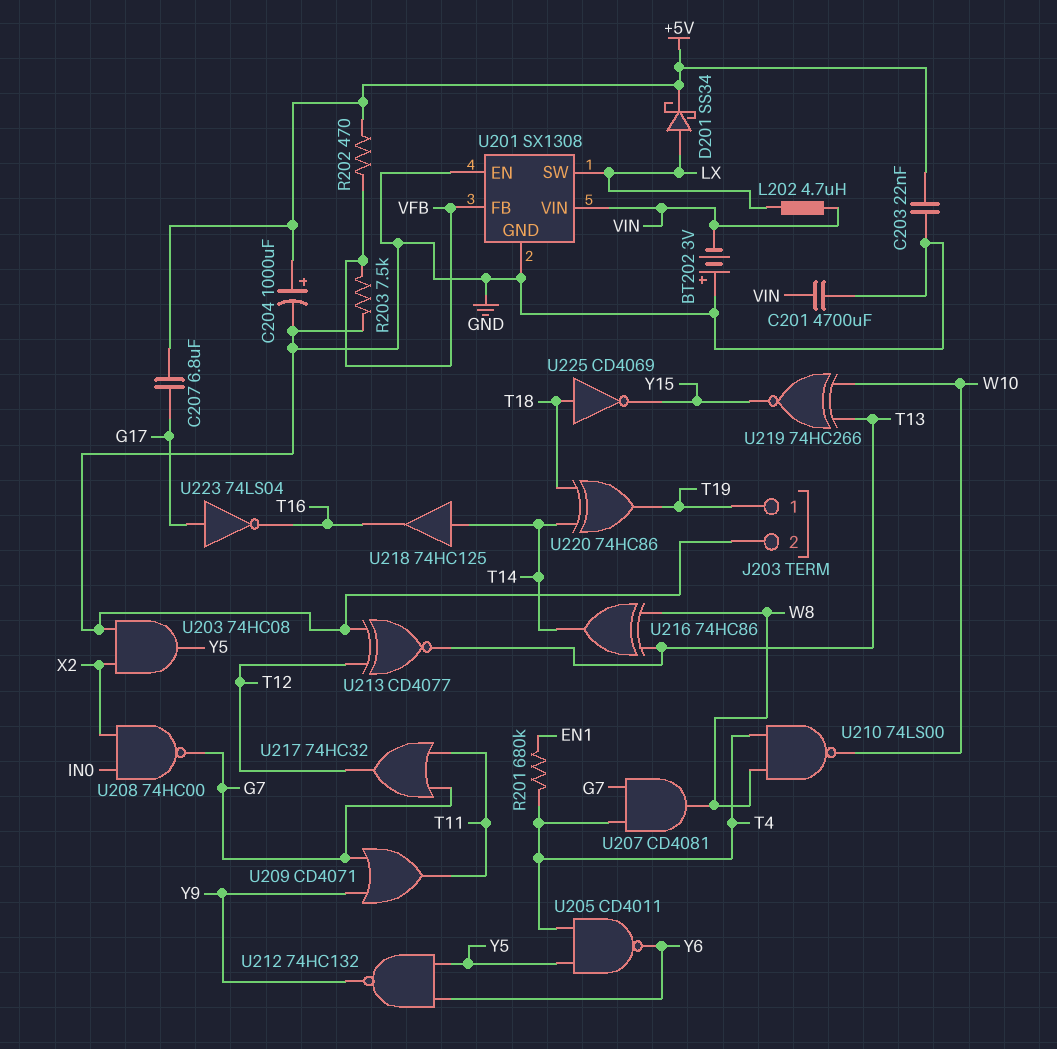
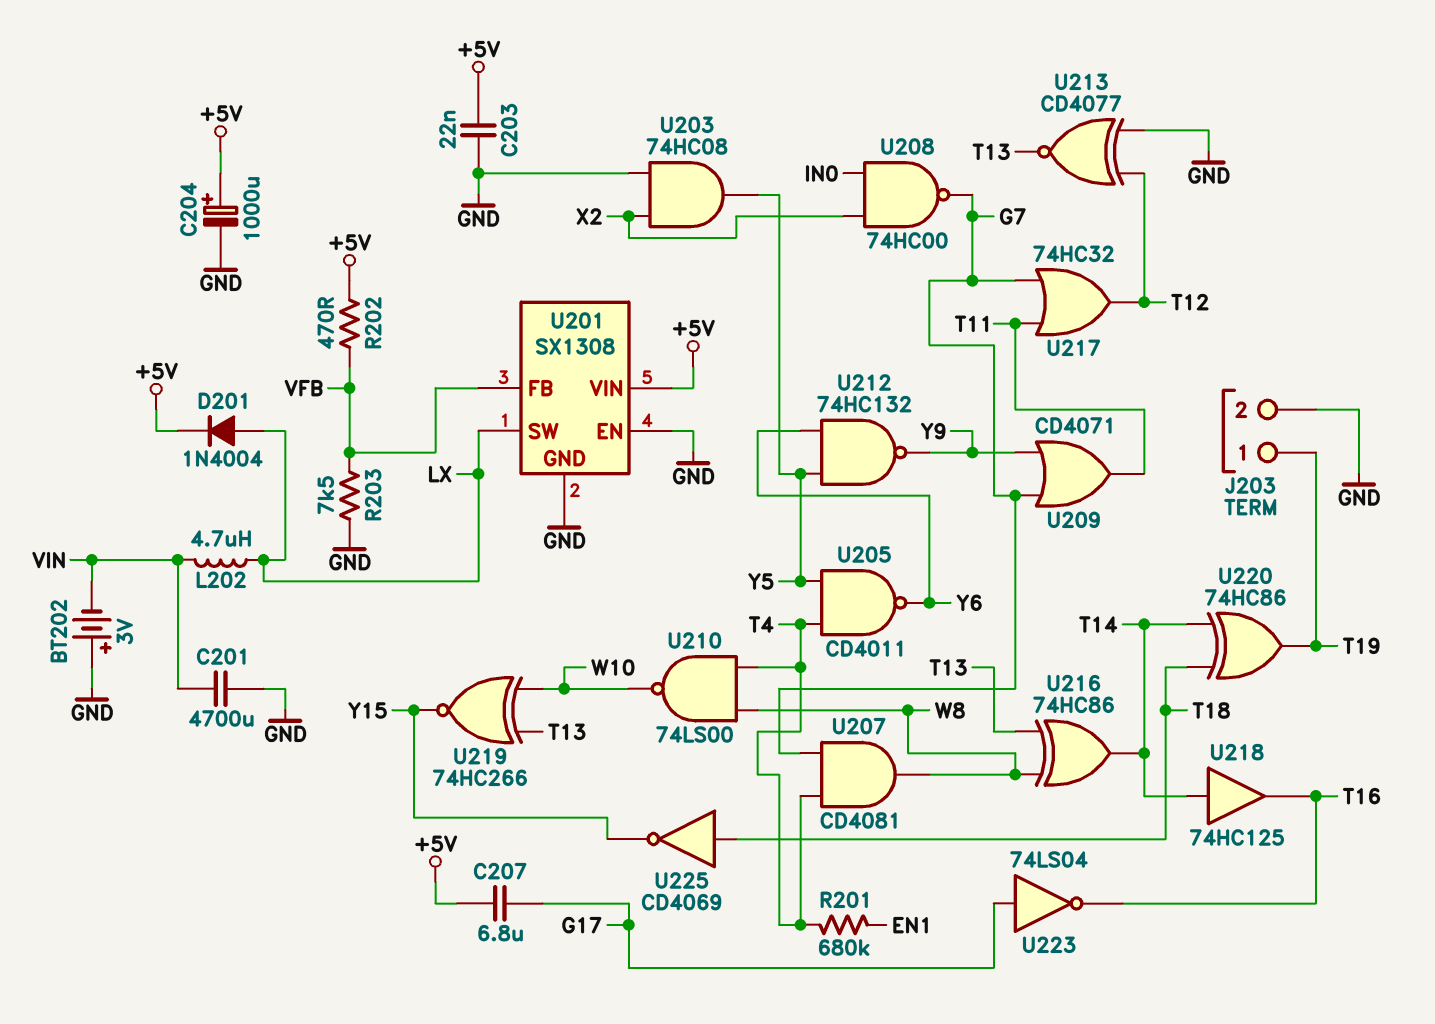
D201: schottky SS34 (A LX, K +5V) -> diode 1N4004 (A LX, K +5V)
U201 pin VIN: VIN -> +5V

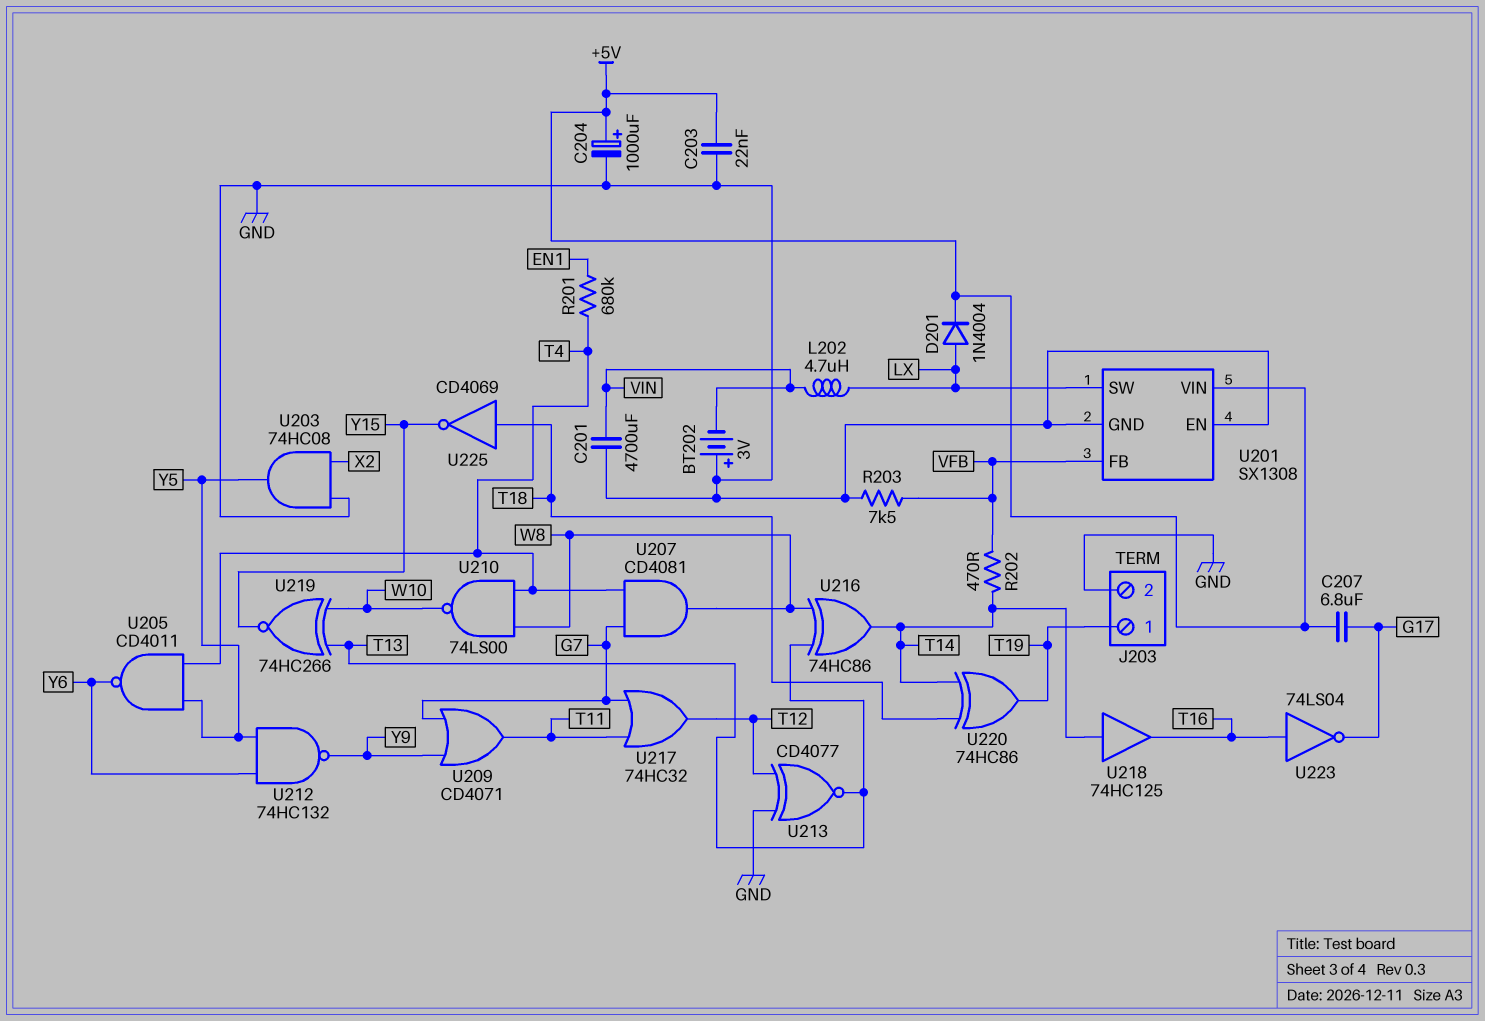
R202: 470 (+5V, VFB) -> 470 (T14, VFB)
U208: NAND 74HC00 (in IN0, in X2, out G7) -> none
U223: NOT 74LS04 (in G17, out T16) -> NOT 74LS04 (in T16, out G17)

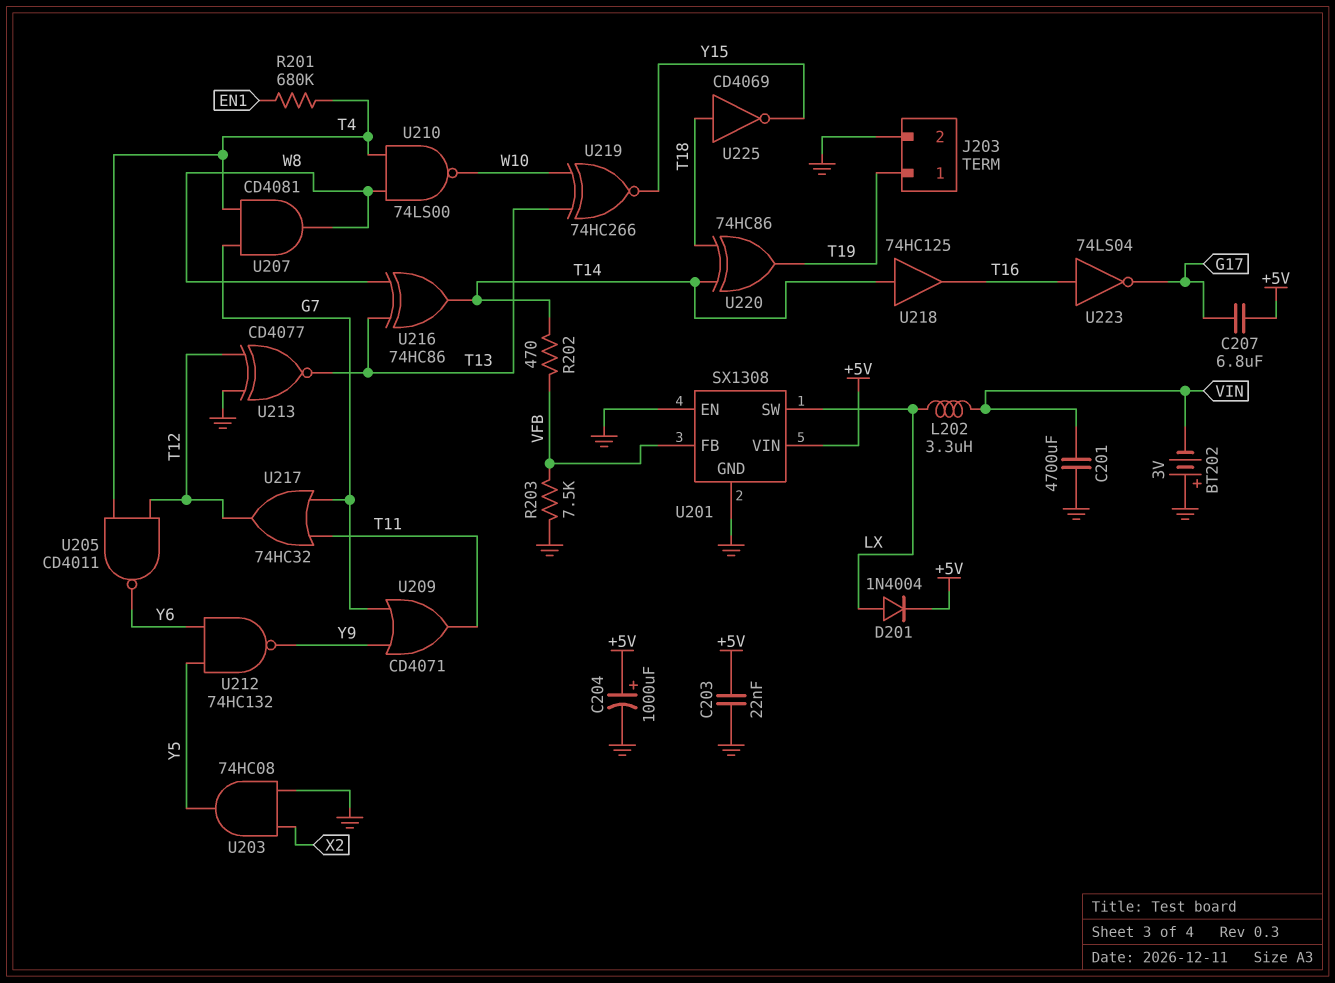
L202: 4.7uH (LX, VIN) -> 3.3uH (LX, VIN)
U205: NAND CD4011 (in T4, in Y5, out Y6) -> NAND CD4011 (in T4, in T12, out Y6)

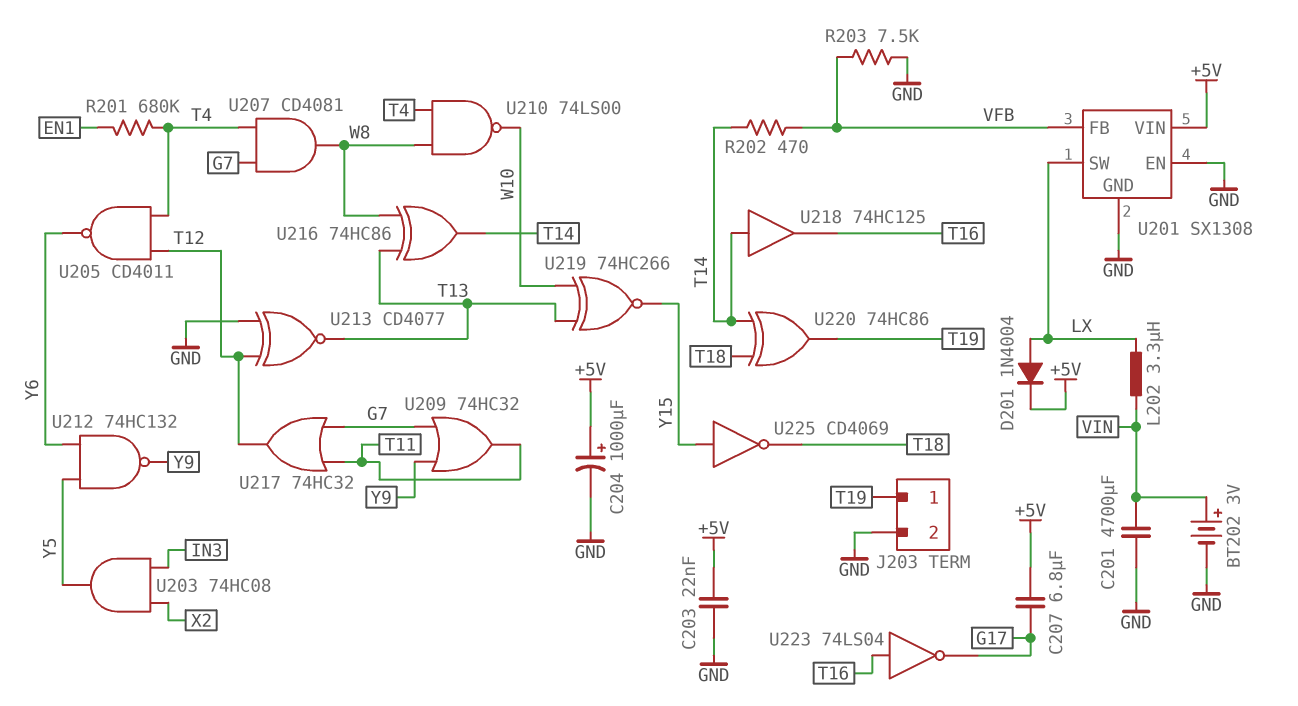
BT202: 3V (plus GND, minus VIN) -> 3V (plus VIN, minus GND)
U203: AND 74HC08 (in GND, in X2, out Y5) -> AND 74HC08 (in IN3, in X2, out Y5)
U209: OR CD4071 (in G7, in Y9, out T11) -> OR 74HC32 (in G7, in Y9, out T11)
U225: NOT CD4069 (in T18, out Y15) -> NOT CD4069 (in Y15, out T18)

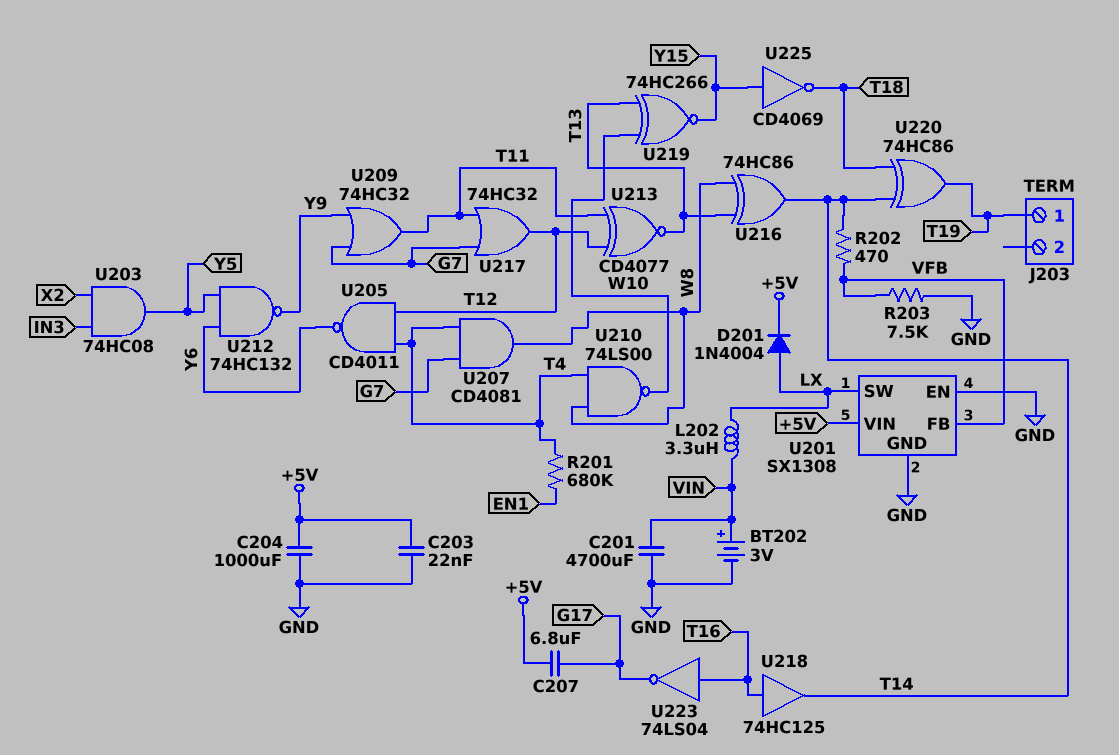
C204: 1000uF (plus +5V, minus GND) -> 1000uF (+5V, GND)
J203 pin 2: GND -> none
U213: XNOR CD4077 (in GND, in T12, out T13) -> XNOR CD4077 (in T11, in T12, out T13)
U218: buffer 74HC125 (in T14, out T16) -> buffer 74HC125 (in T16, out T14)

